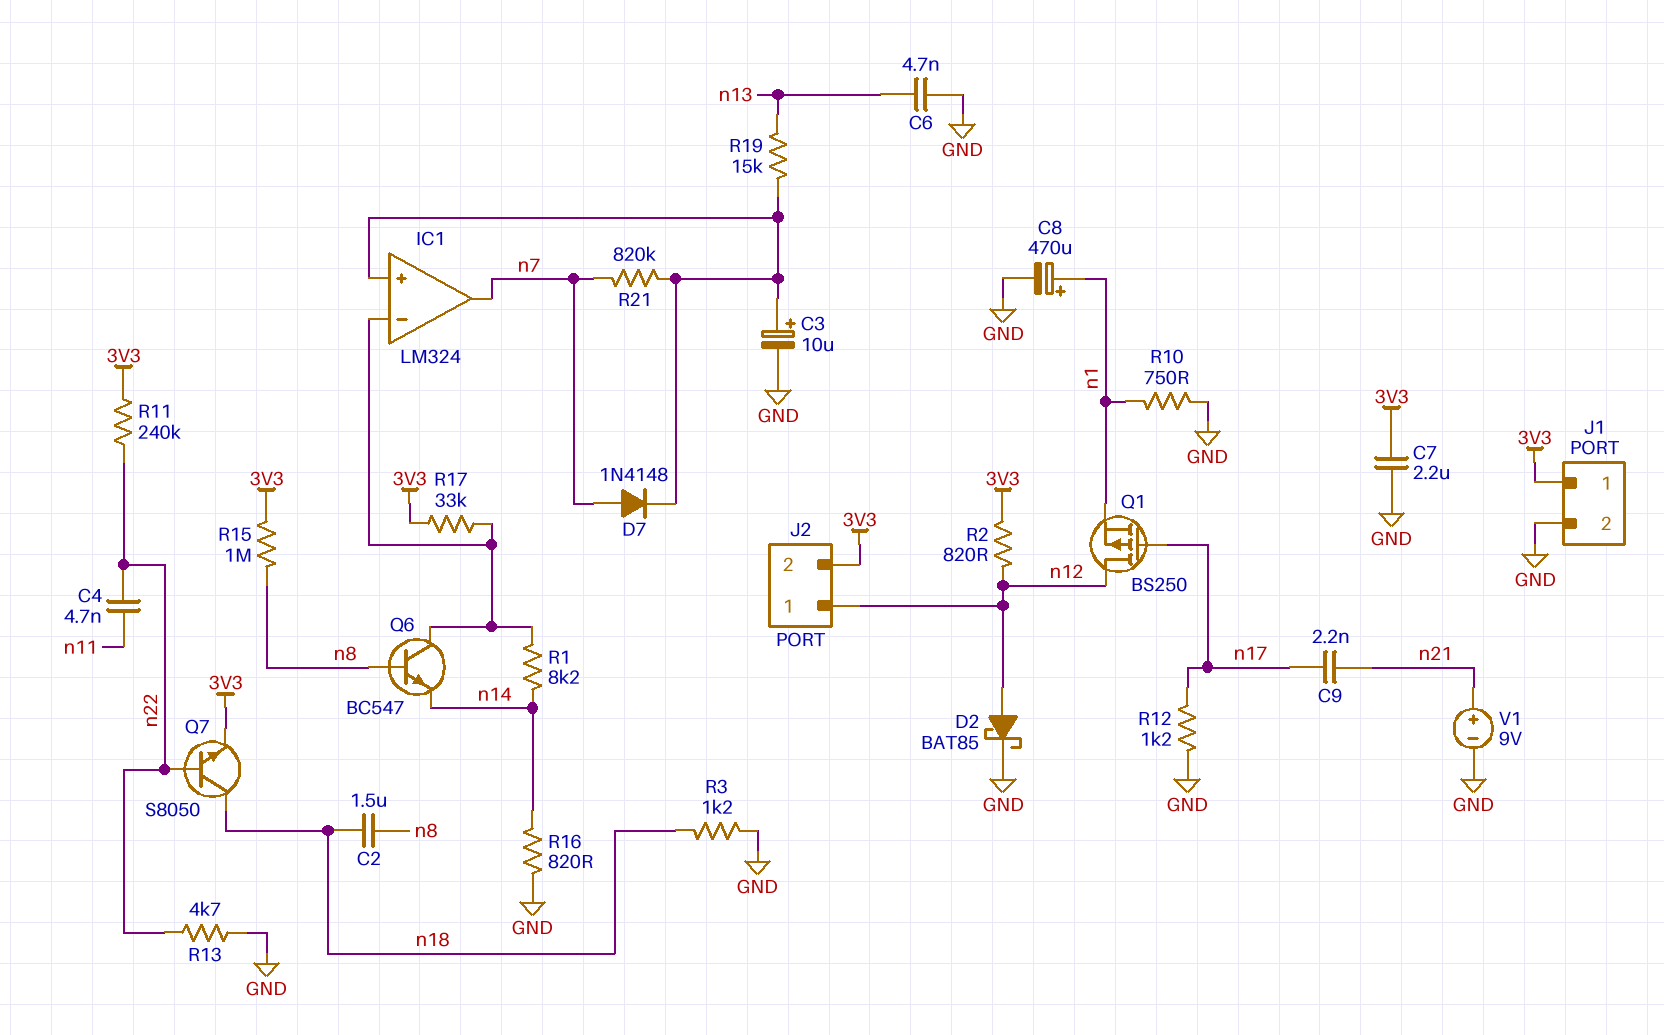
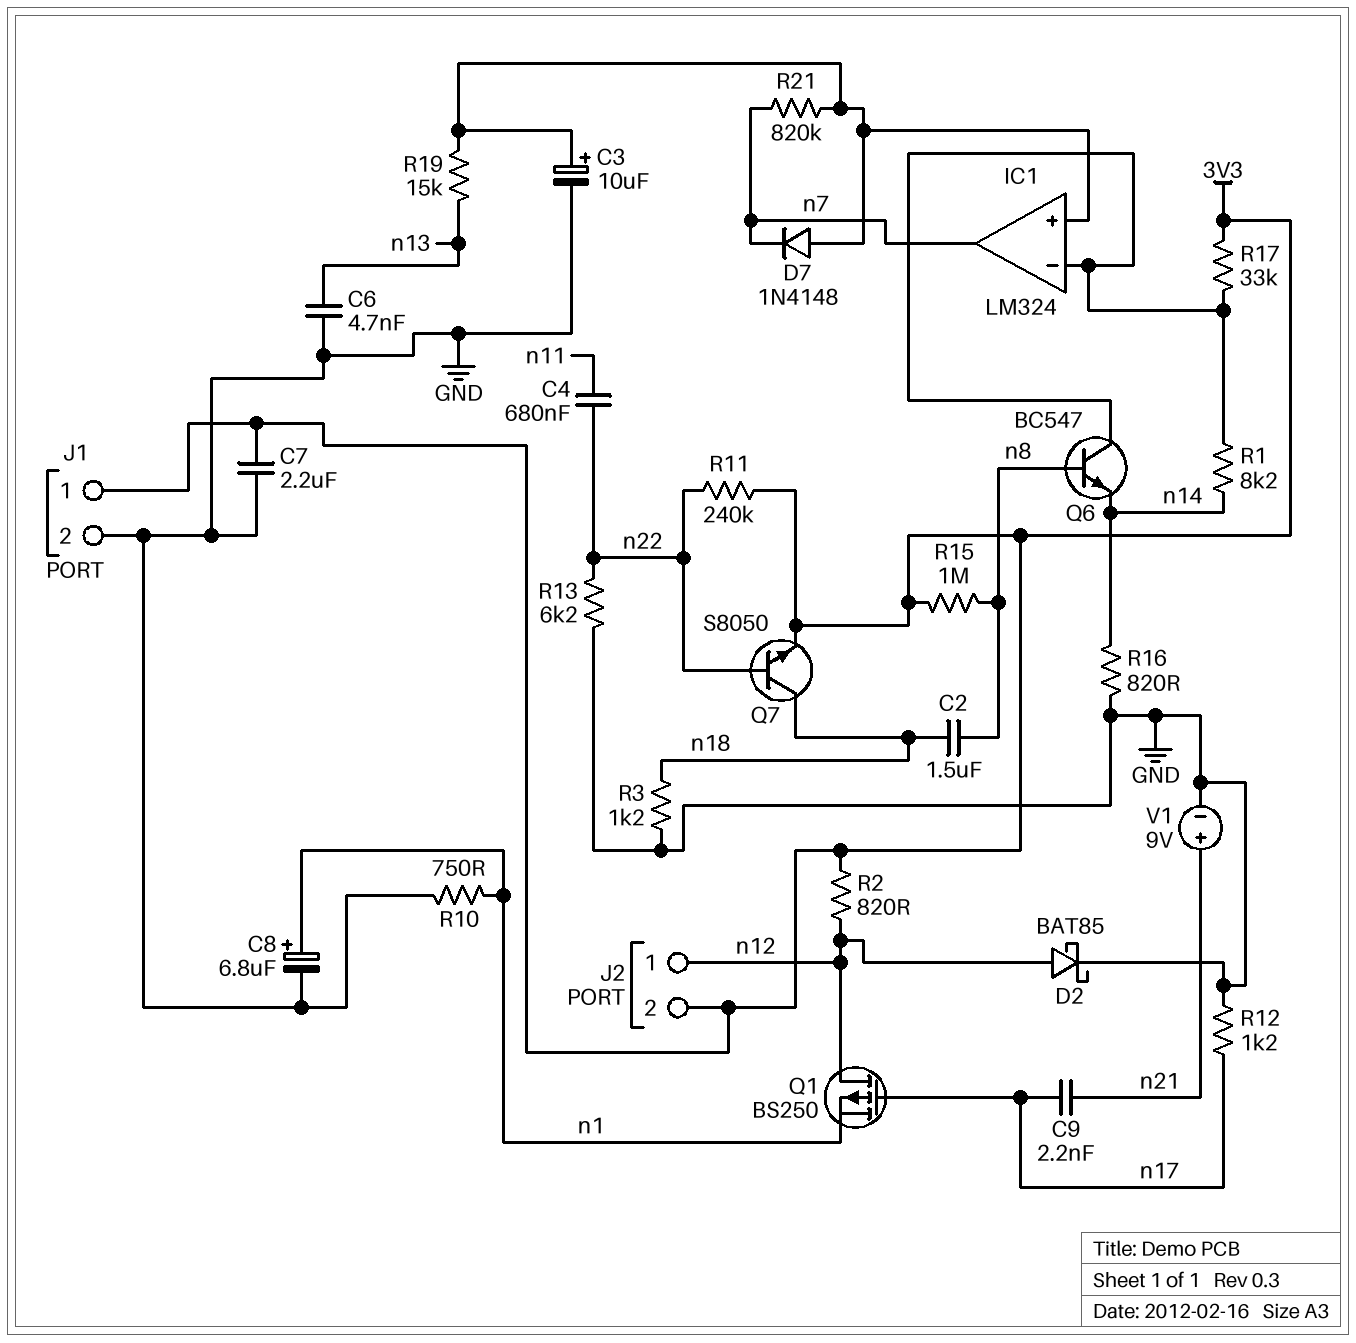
C4: 4.7nF (n11, n22) -> 680nF (n11, n22)
C8: 470uF (plus n1, minus GND) -> 6.8uF (plus n1, minus GND)
D7: diode 1N4148 (A n7, K IC1/in+) -> diode 1N4148 (A IC1/in+, K n7)
R13: 4.7k (GND, n22) -> 6.2k (GND, n22)

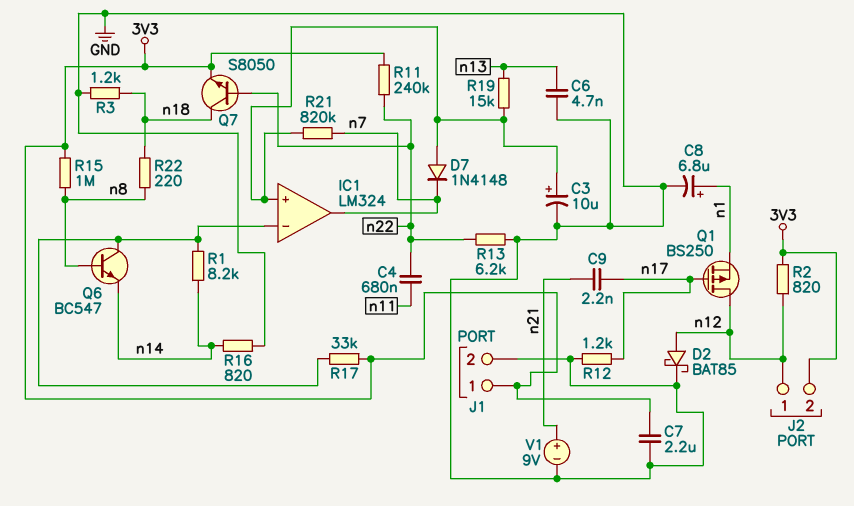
C2: 1.5uF (n8, n18) -> none
R10: 750 (GND, n1) -> none
R22: none -> 220 (n8, n18)

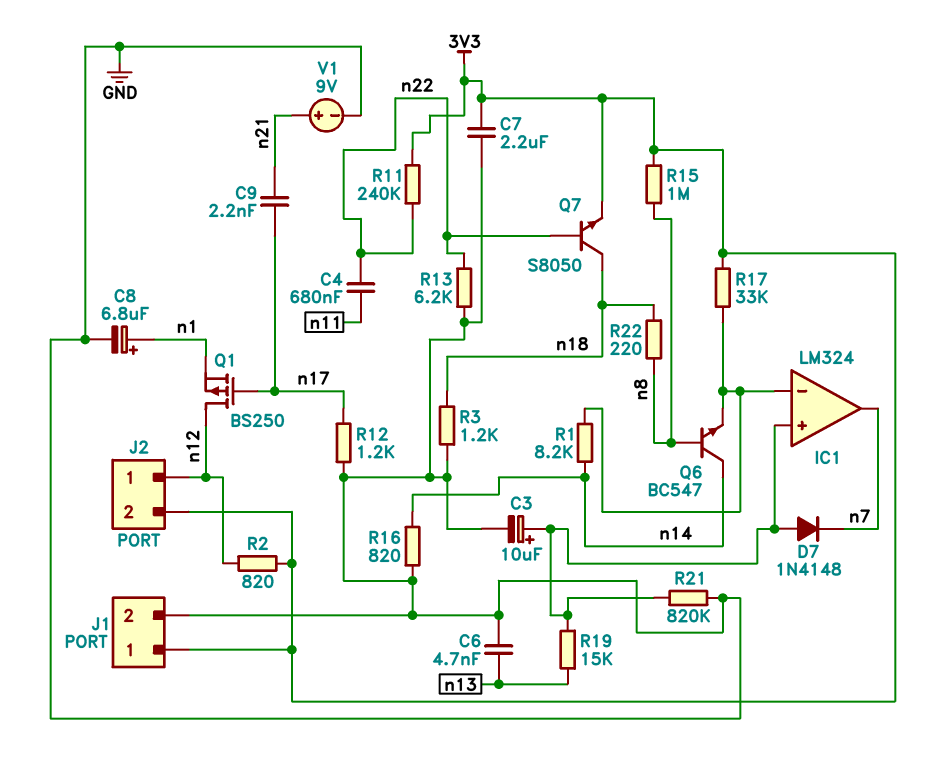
D2: schottky BAT85 (A n12, K GND) -> none
Q6: NPN BC547 (B n8, C IC1/in-, E n14) -> NPN BC547 (B n8, C n14, E IC1/in-)
R21: 820k (IC1/in+, n7) -> 820k (GND, IC1/in+)

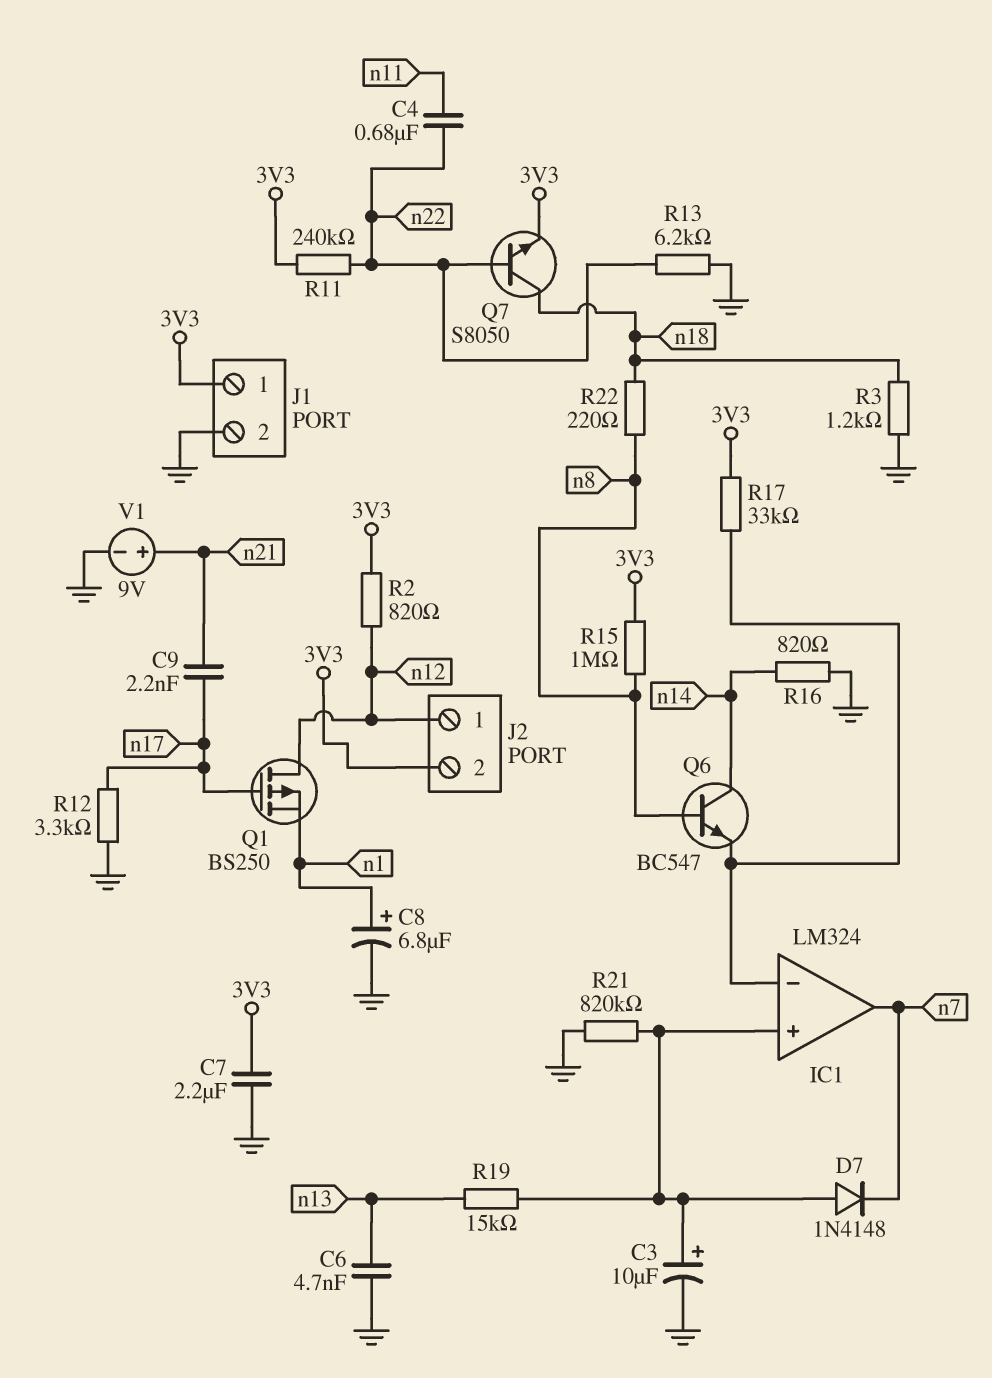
R1: 8.2k (IC1/in-, n14) -> none
R12: 1.2k (GND, n17) -> 3.3k (GND, n17)

